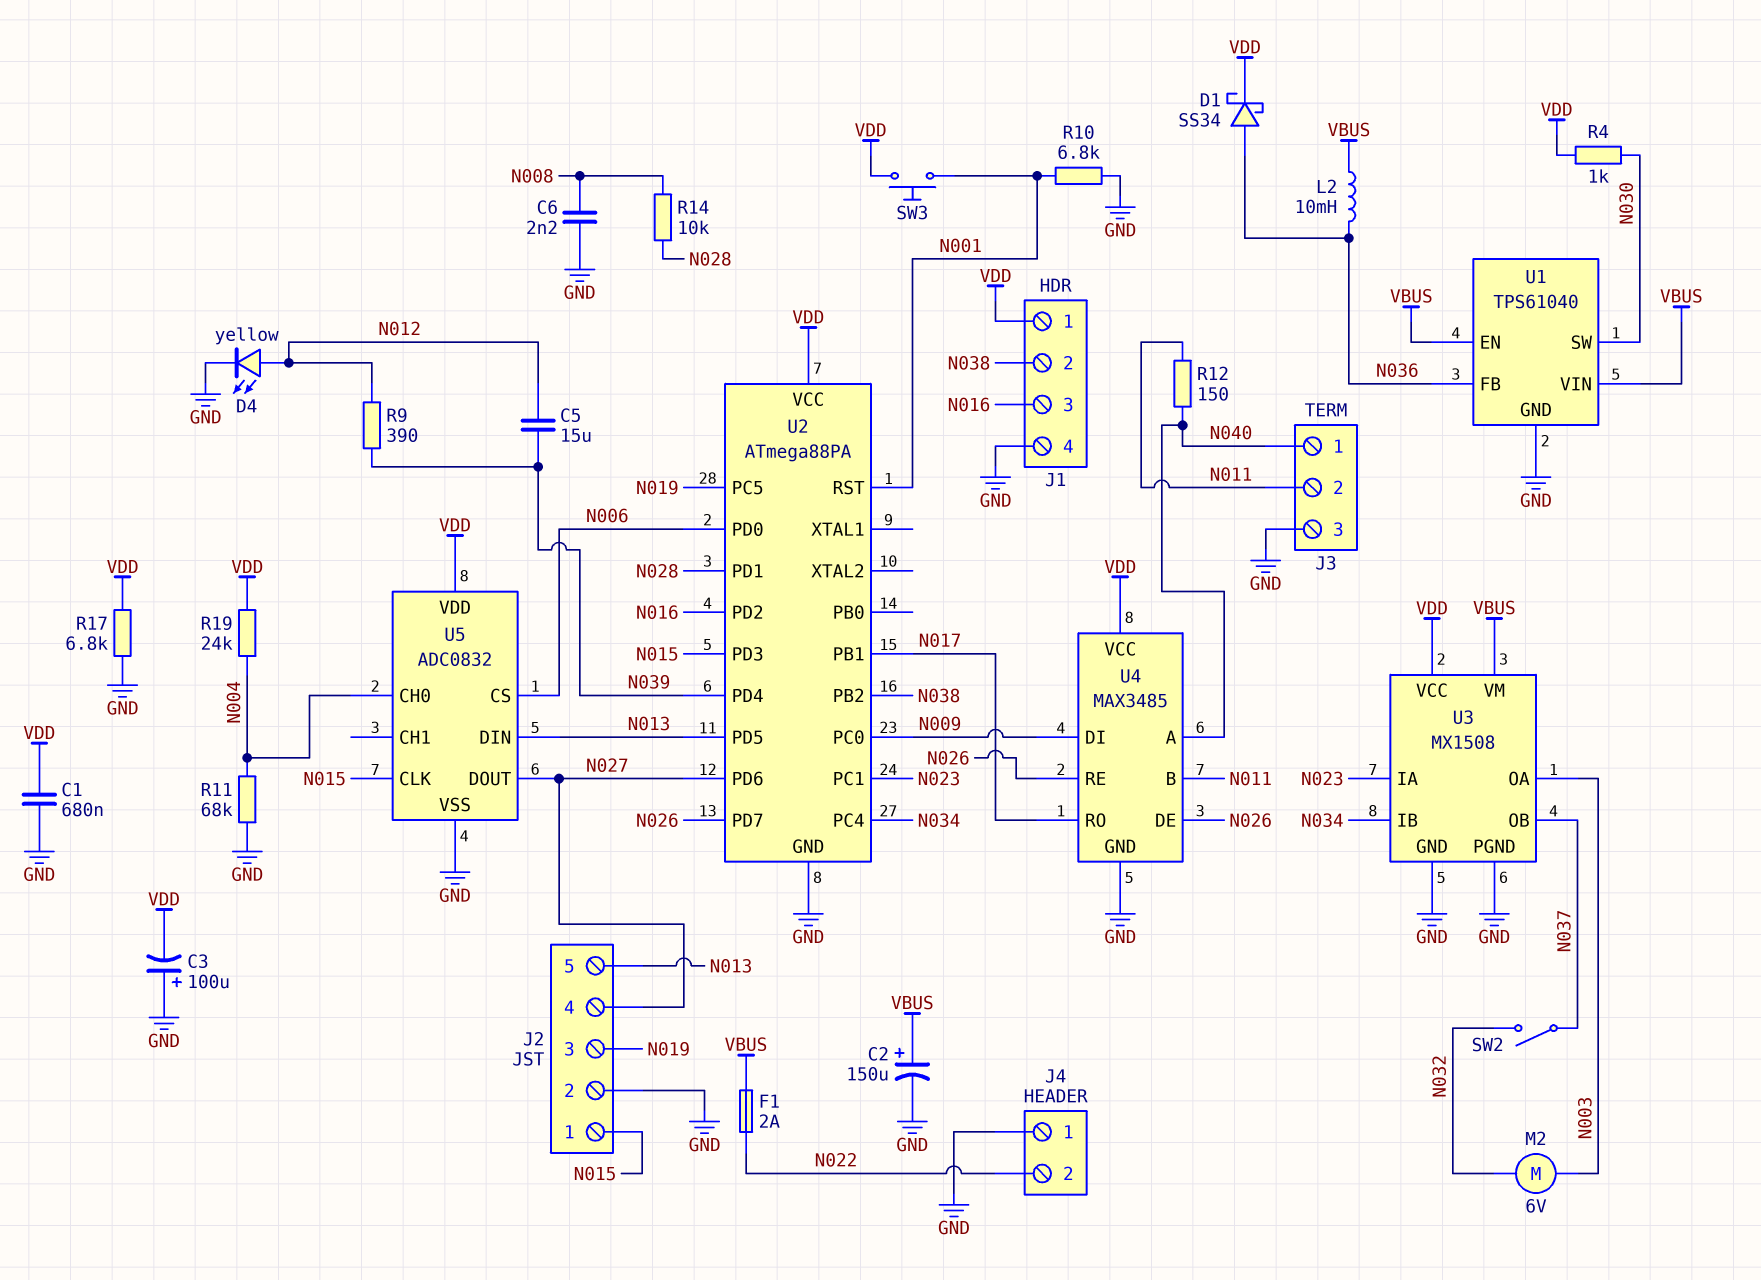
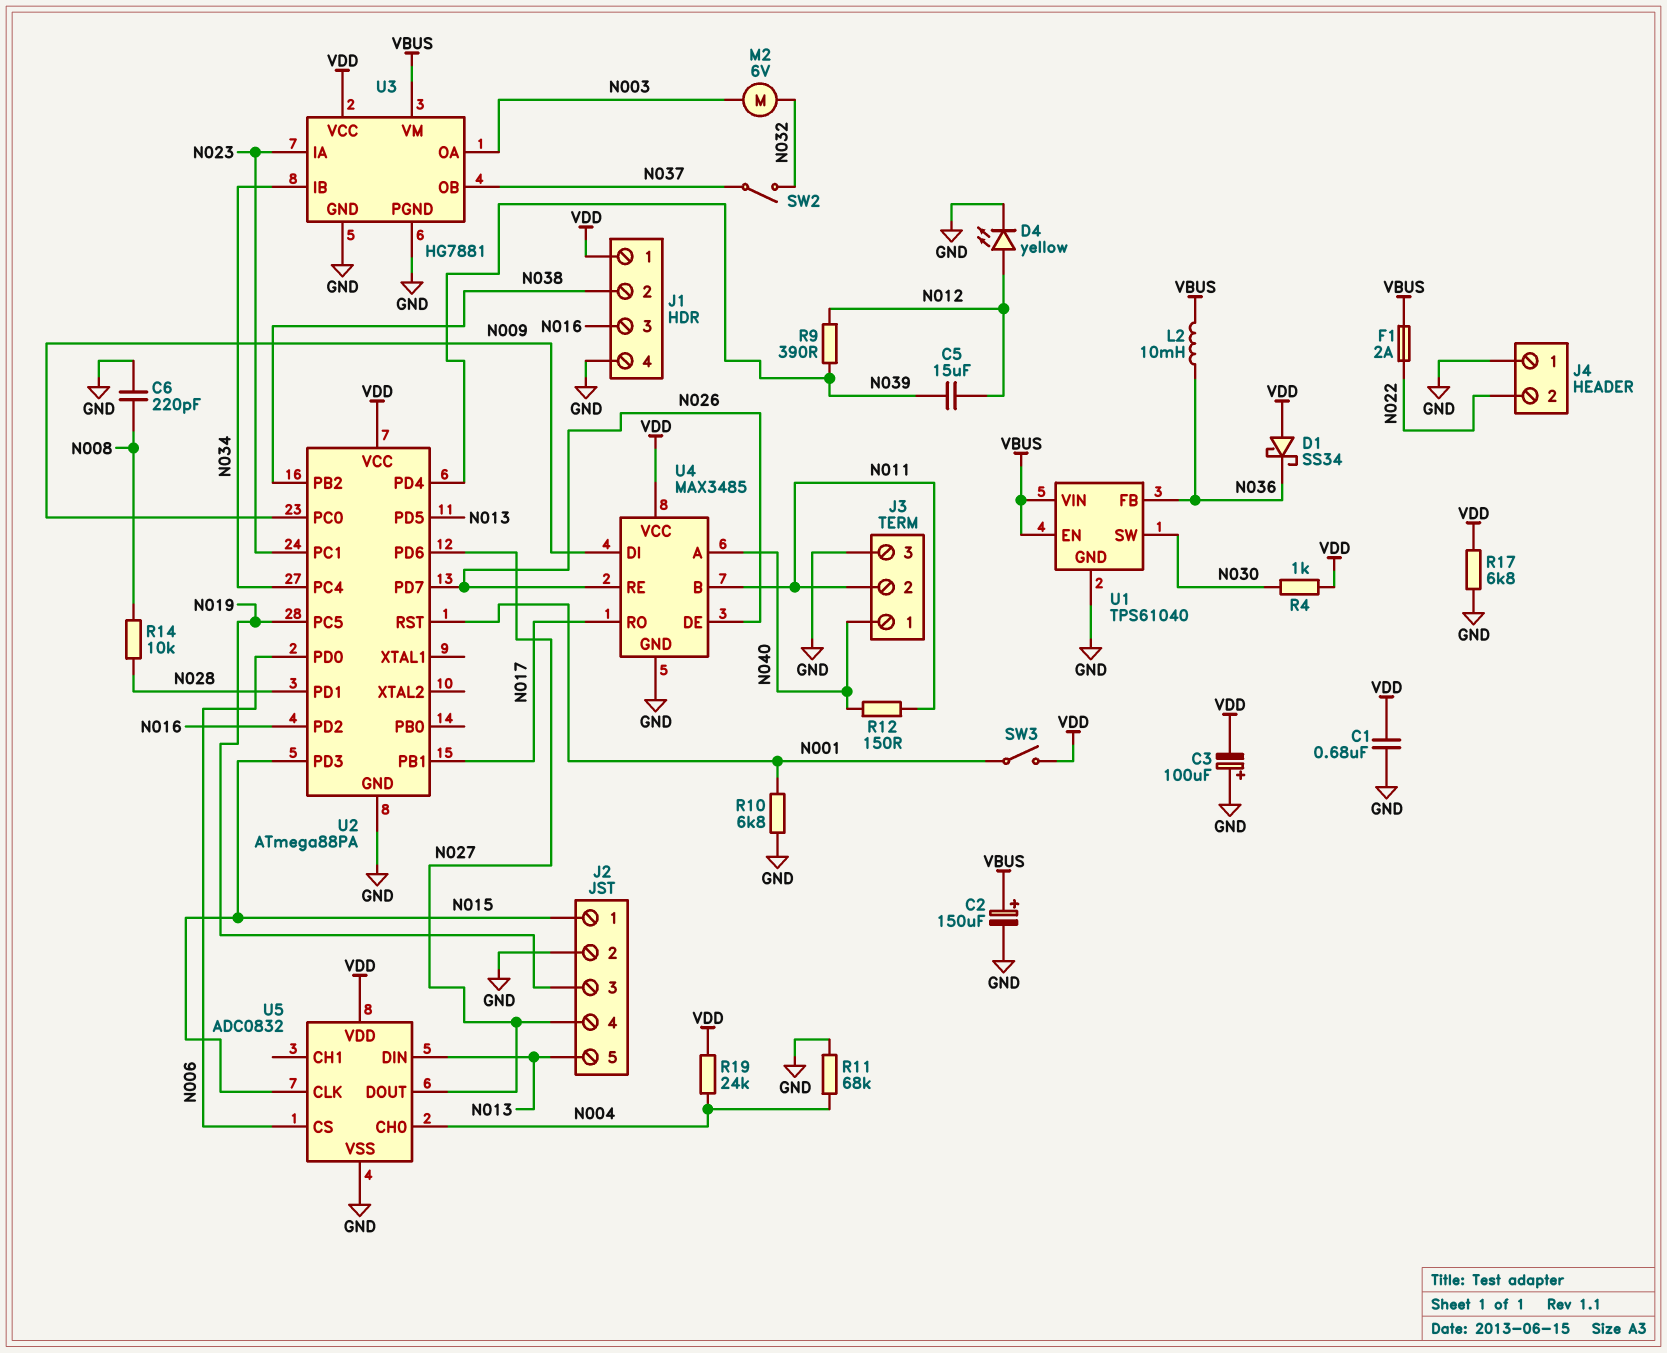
C6: 2.2nF (GND, N008) -> 220pF (GND, N008)
D1: schottky SS34 (A N036, K VDD) -> schottky SS34 (A VDD, K N036)
SW3: button (N001, VDD) -> switch (N001, VDD)
U3: MX1508 -> HG7881

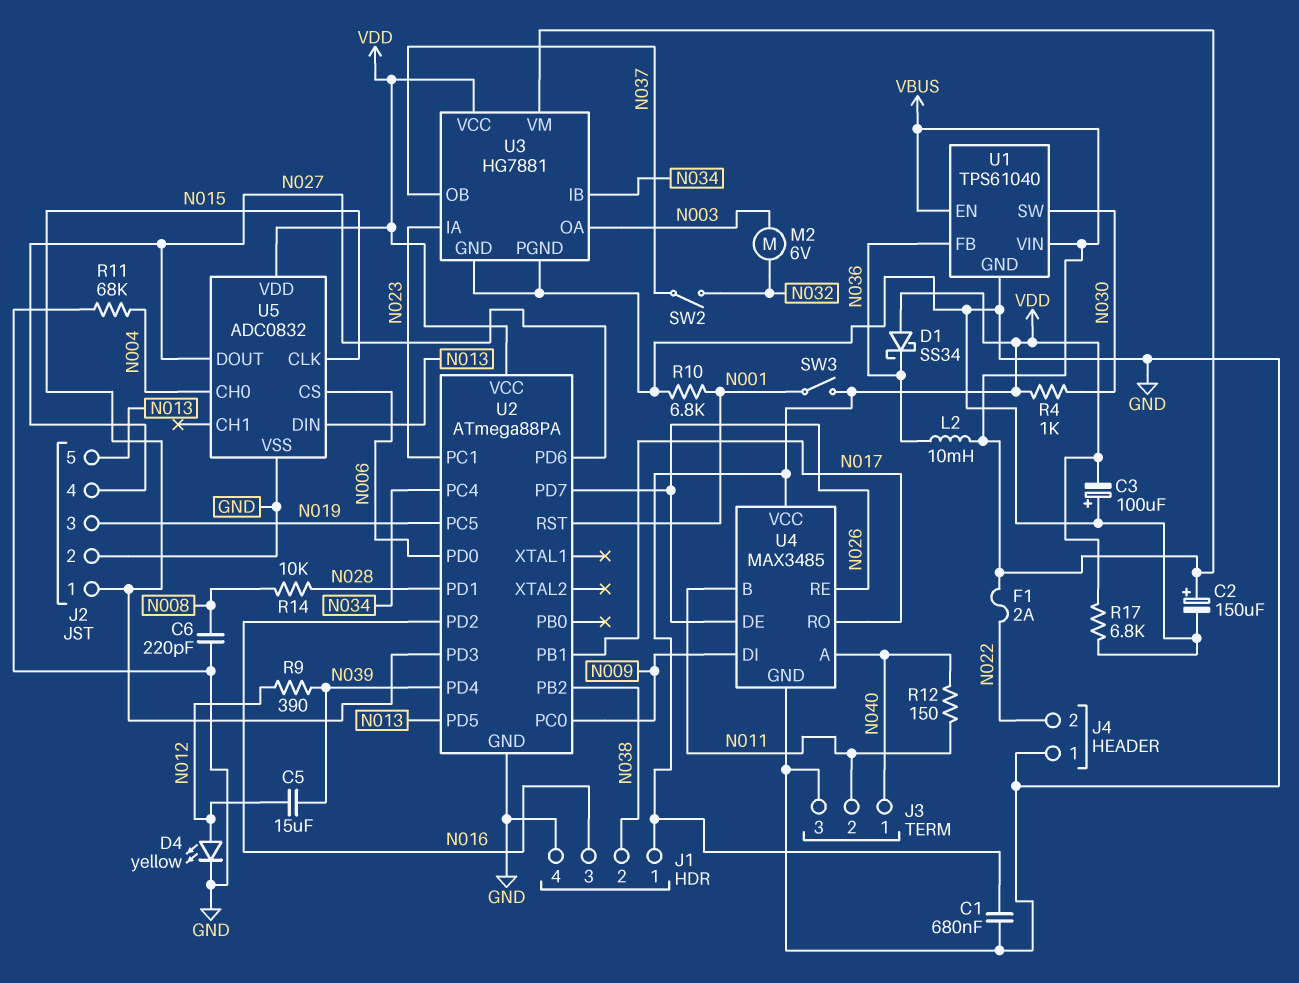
R19: 24k (N004, VDD) -> none

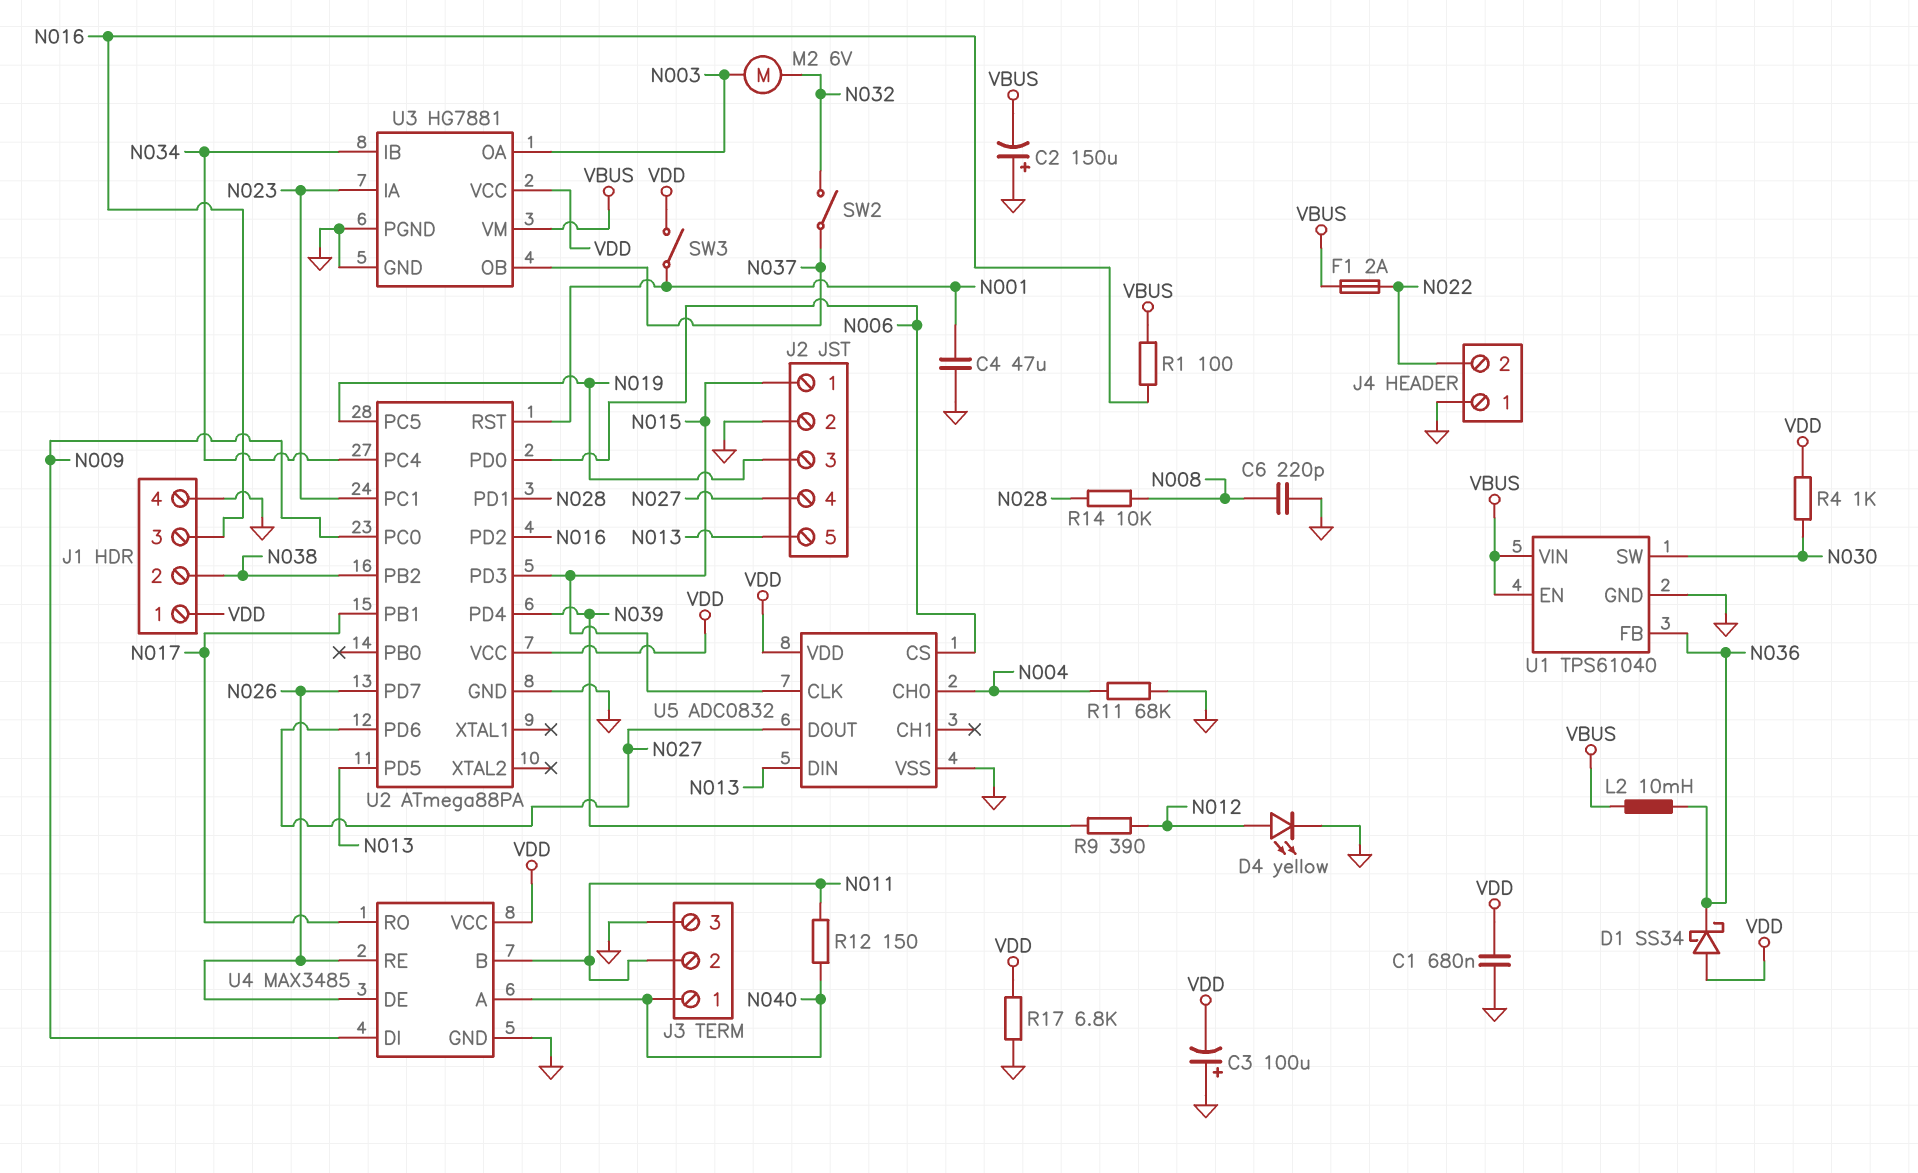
C2: 150uF (plus VBUS, minus GND) -> 150uF (plus GND, minus VBUS)
C4: none -> 47uF (GND, N001)
C5: 15uF (N012, N039) -> none
R1: none -> 100 (N016, VBUS)
R10: 6.8k (GND, N001) -> none

